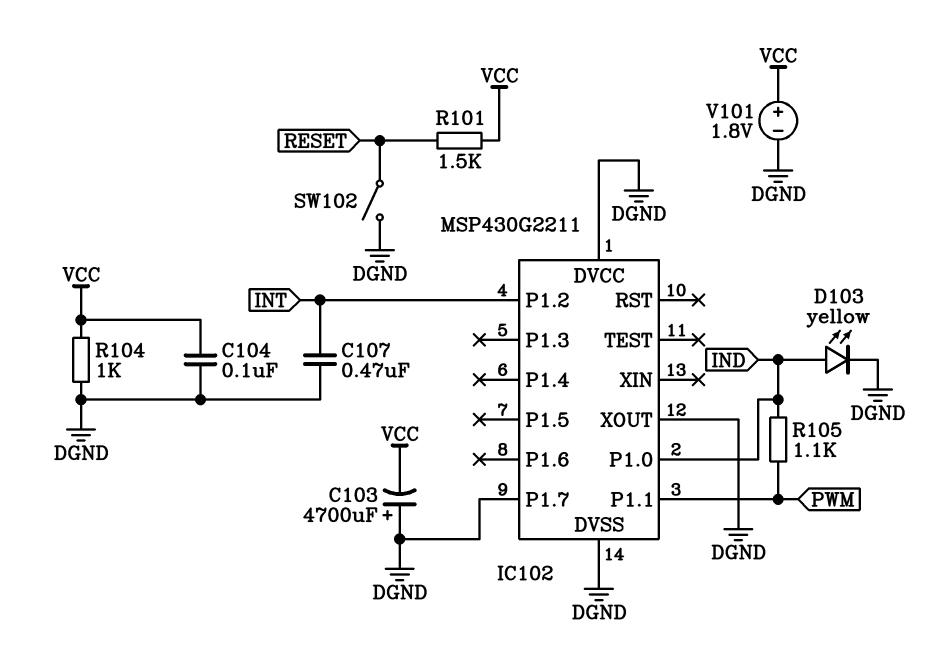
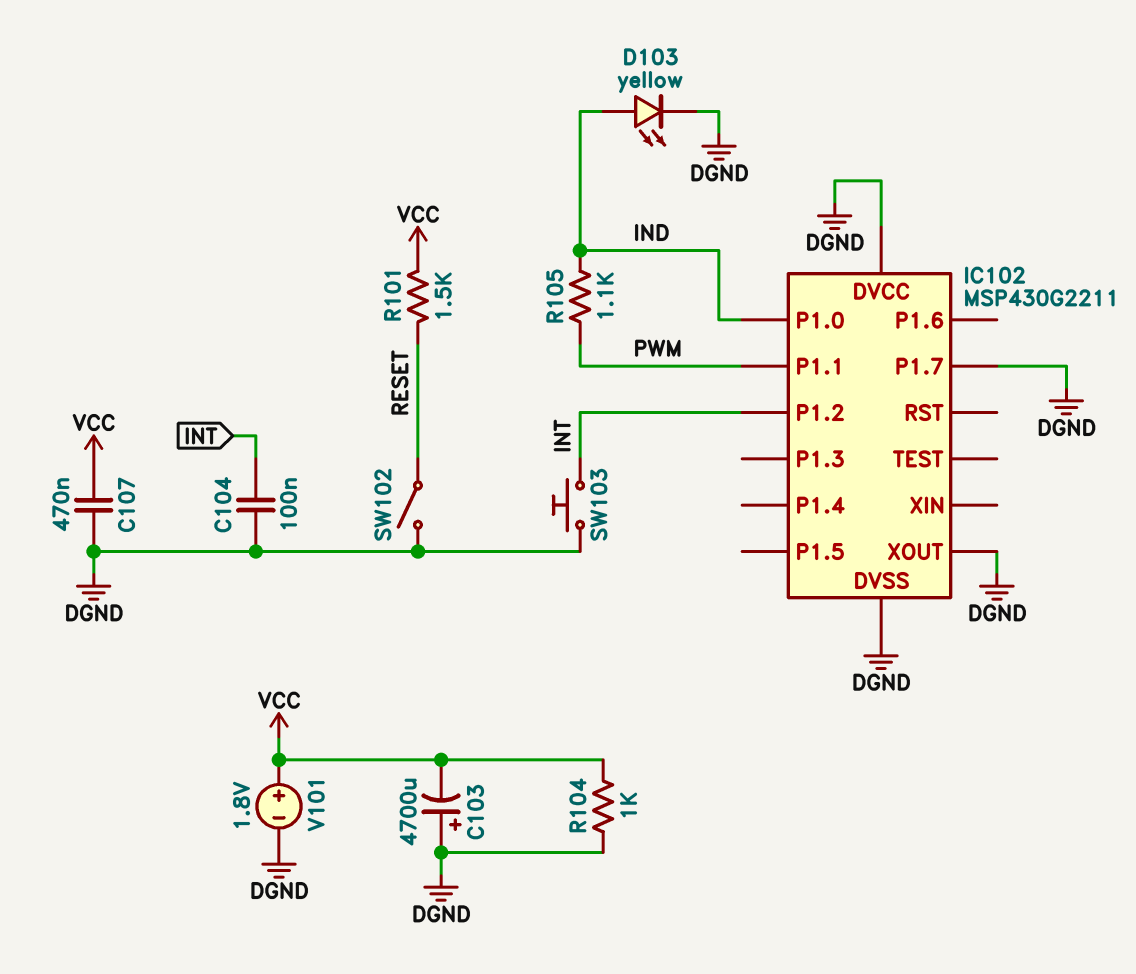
C104: 100nF (DGND, VCC) -> 100nF (DGND, INT)
C107: 470nF (DGND, INT) -> 470nF (DGND, VCC)
SW103: none -> button (DGND, INT)

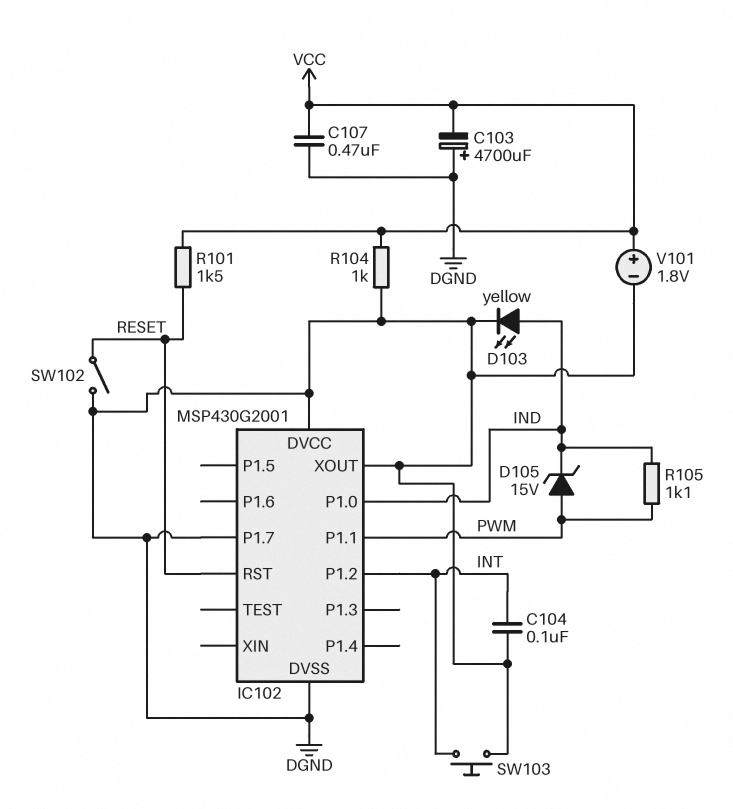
D105: none -> zener 15V (A PWM, K IND)
IC102: MSP430G2211 -> MSP430G2001
IC102 pin RST: none -> RESET

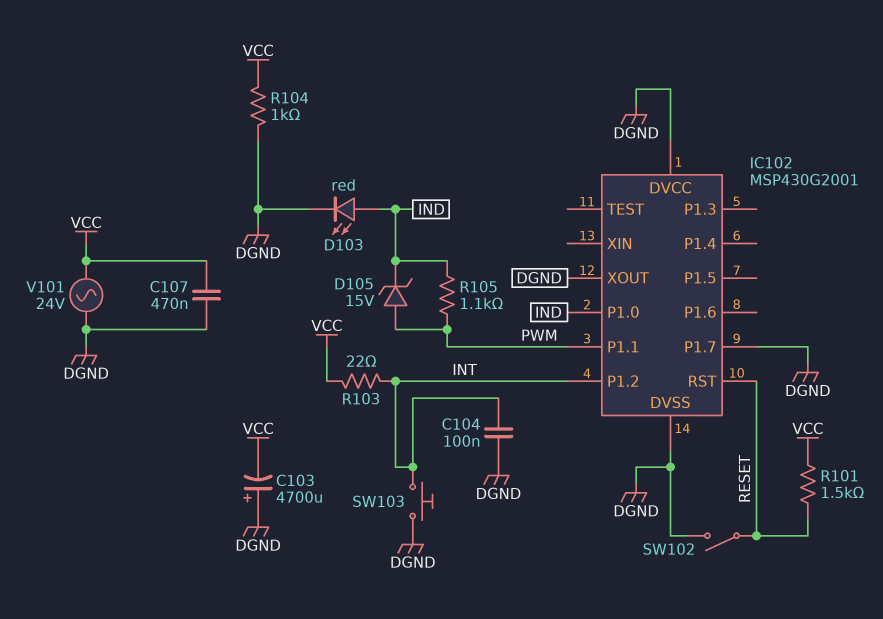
D103: LED yellow (A IND, K DGND) -> LED red (A IND, K DGND)
R103: none -> 22 (INT, VCC)
V101: 1.8V (plus VCC, minus DGND) -> AC 24V (DGND, VCC)

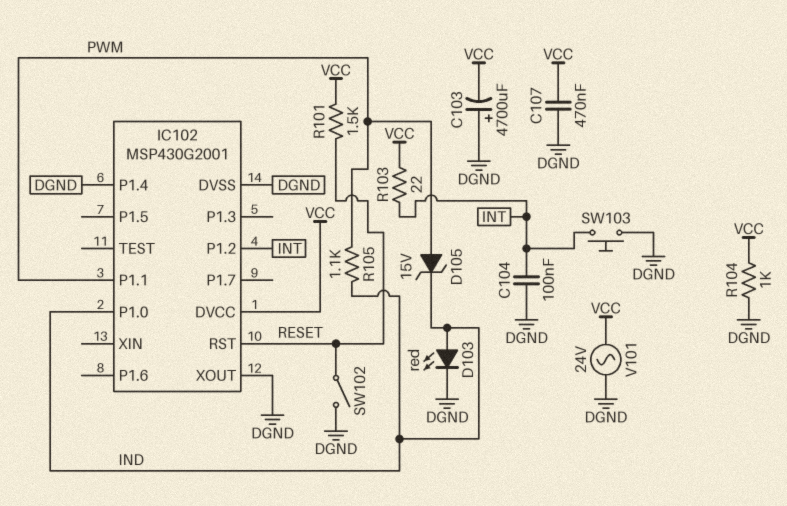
IC102 pin DVCC: DGND -> VCC
IC102 pin P1.4: none -> DGND
IC102 pin P1.7: DGND -> none

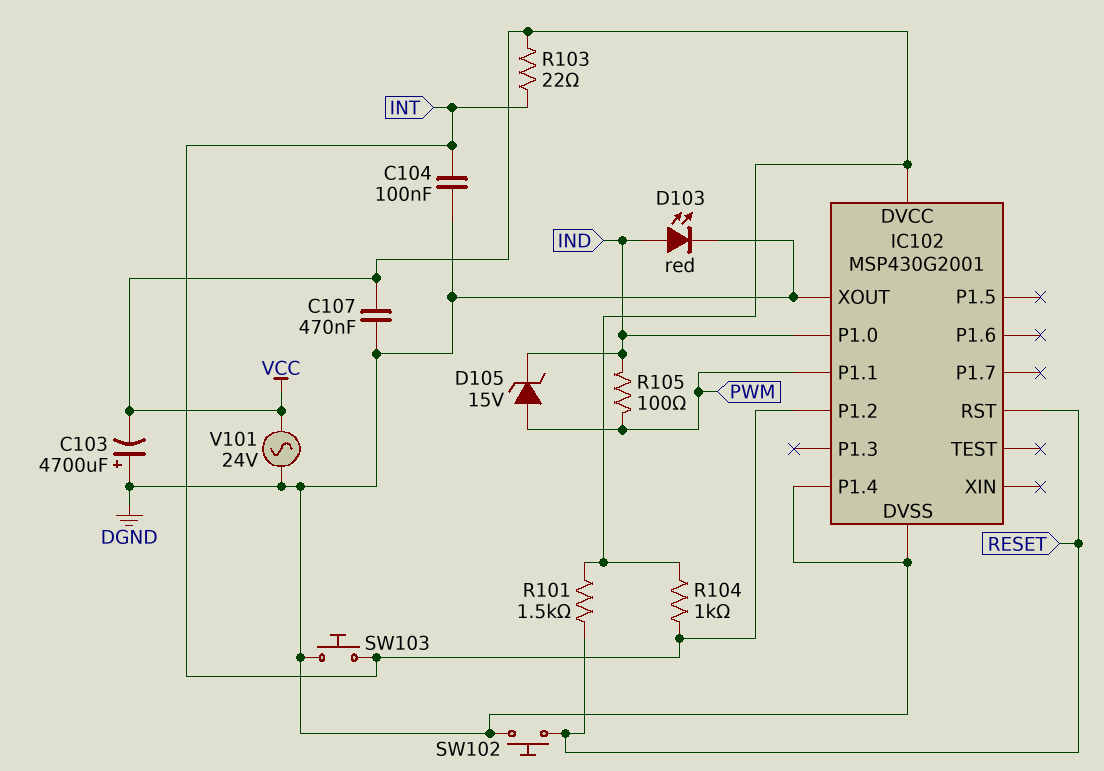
R104: 1k (DGND, VCC) -> 1k (INT, VCC)
R105: 1.1k (IND, PWM) -> 100 (IND, PWM)
SW102: switch (DGND, RESET) -> button (DGND, RESET)

